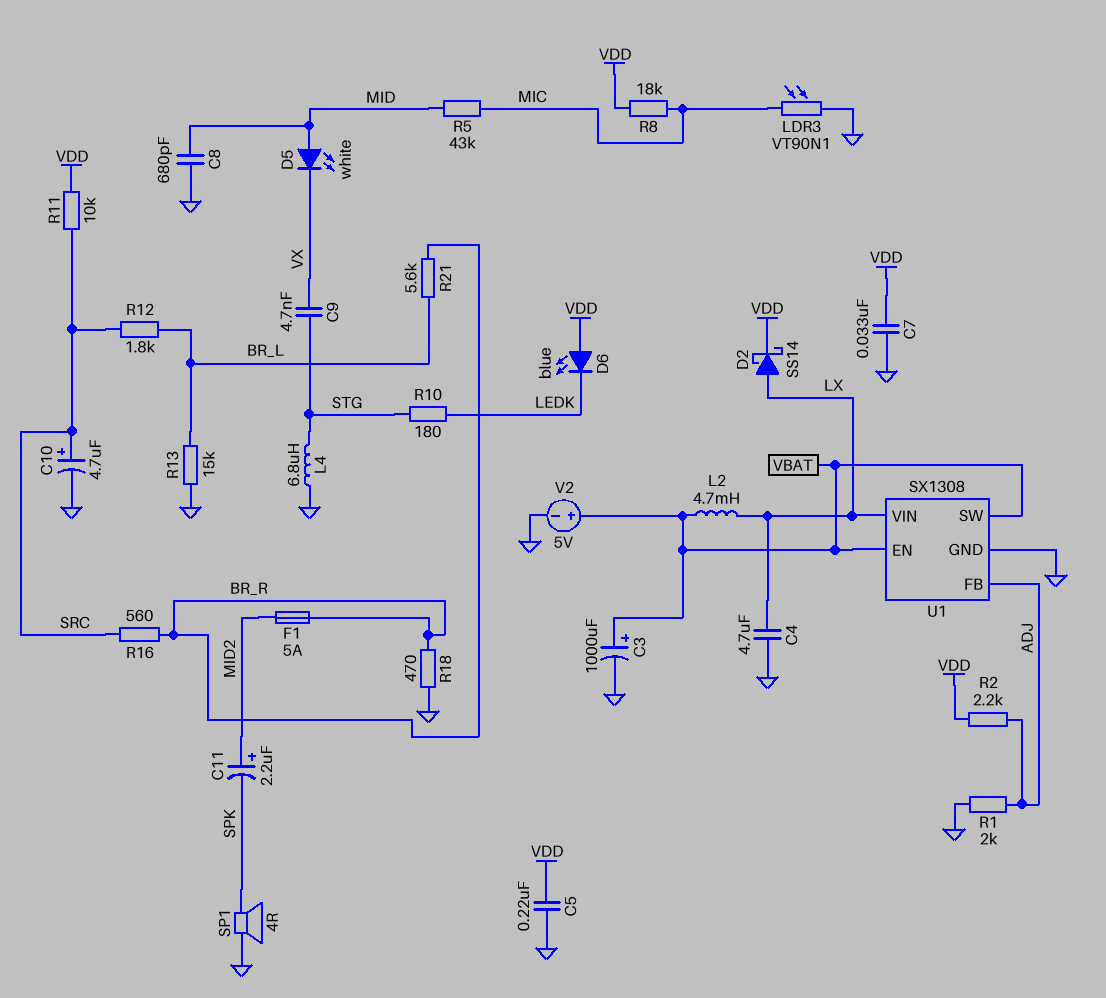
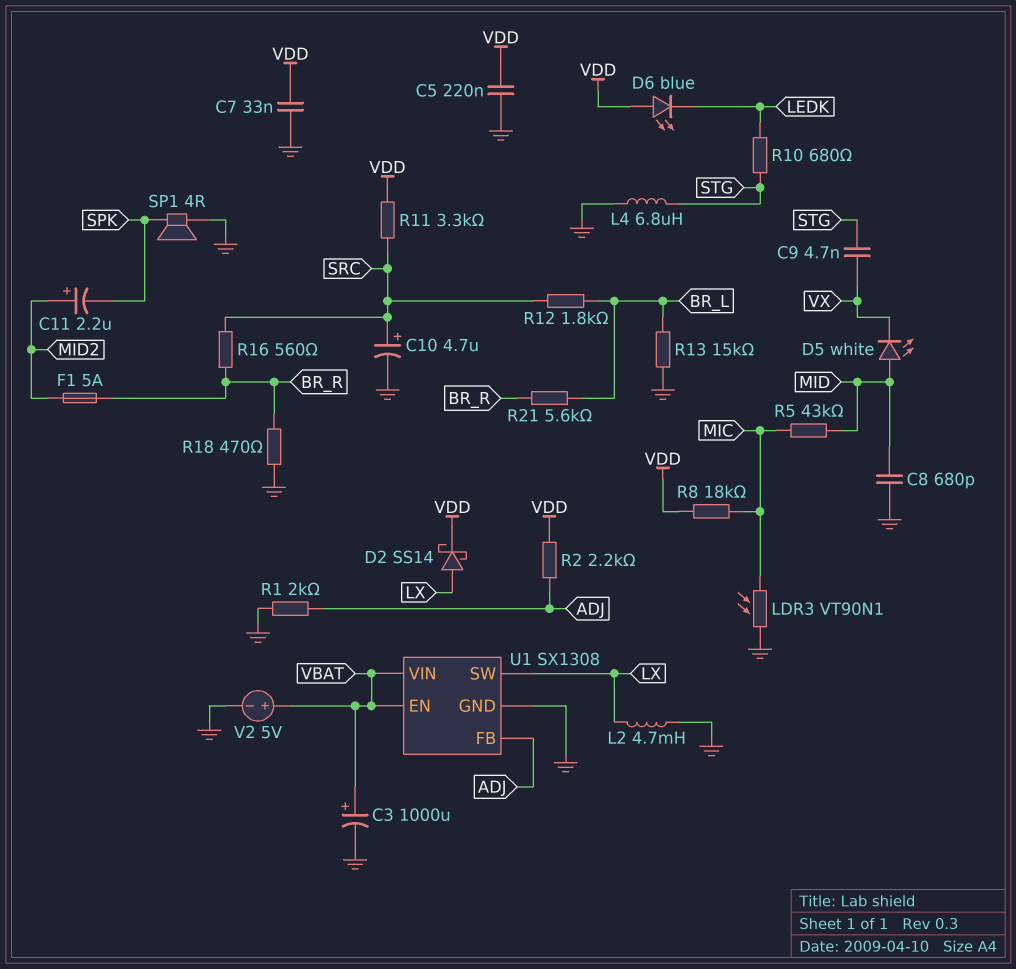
C4: 4.7uF (GND, LX) -> none
L2: 4.7mH (LX, VBAT) -> 4.7mH (GND, LX)
R10: 180 (LEDK, STG) -> 680 (LEDK, STG)
R11: 10k (SRC, VDD) -> 3.3k (SRC, VDD)
U1 pin SW: VBAT -> LX
U1 pin VIN: LX -> VBAT

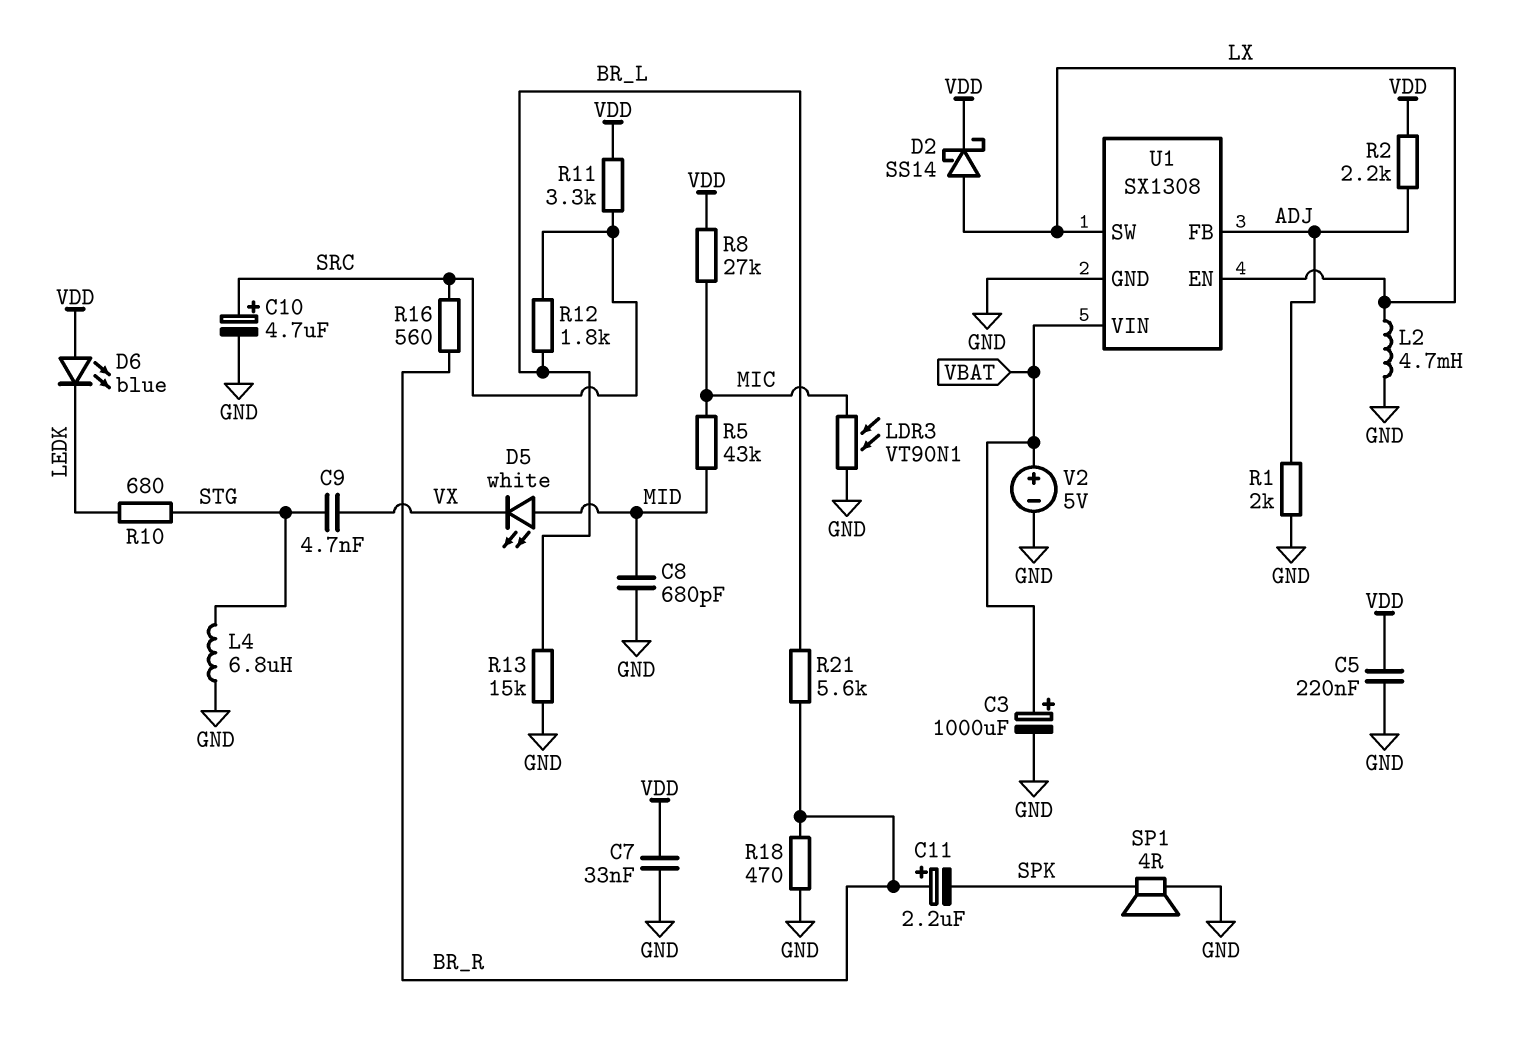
C11: 2.2uF (plus MID2, minus SPK) -> 2.2uF (plus BR_R, minus SPK)
F1: 5A (BR_R, MID2) -> none
R8: 18k (MIC, VDD) -> 27k (MIC, VDD)
U1 pin EN: VBAT -> LX

